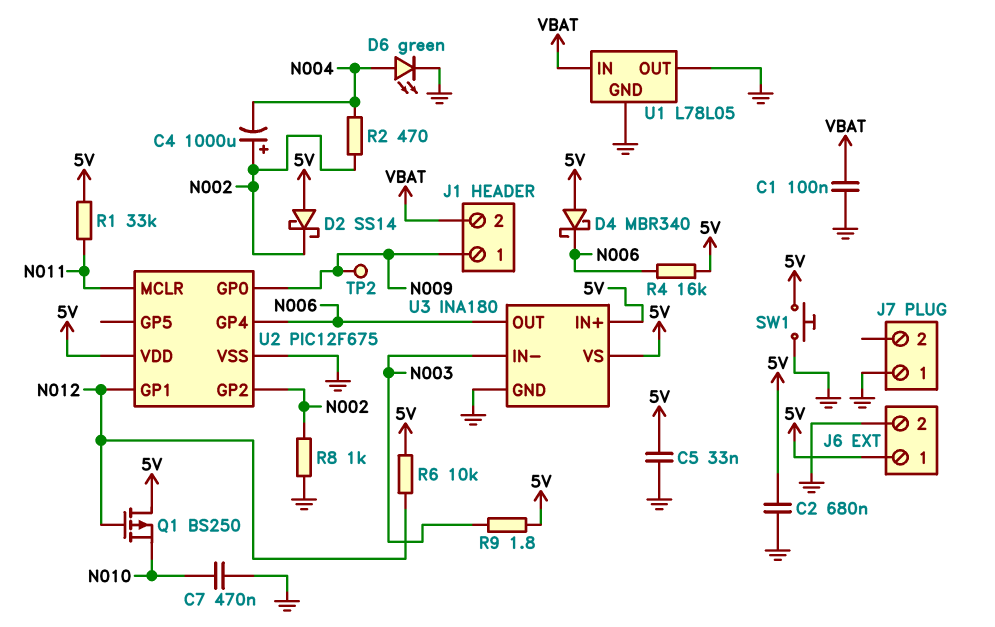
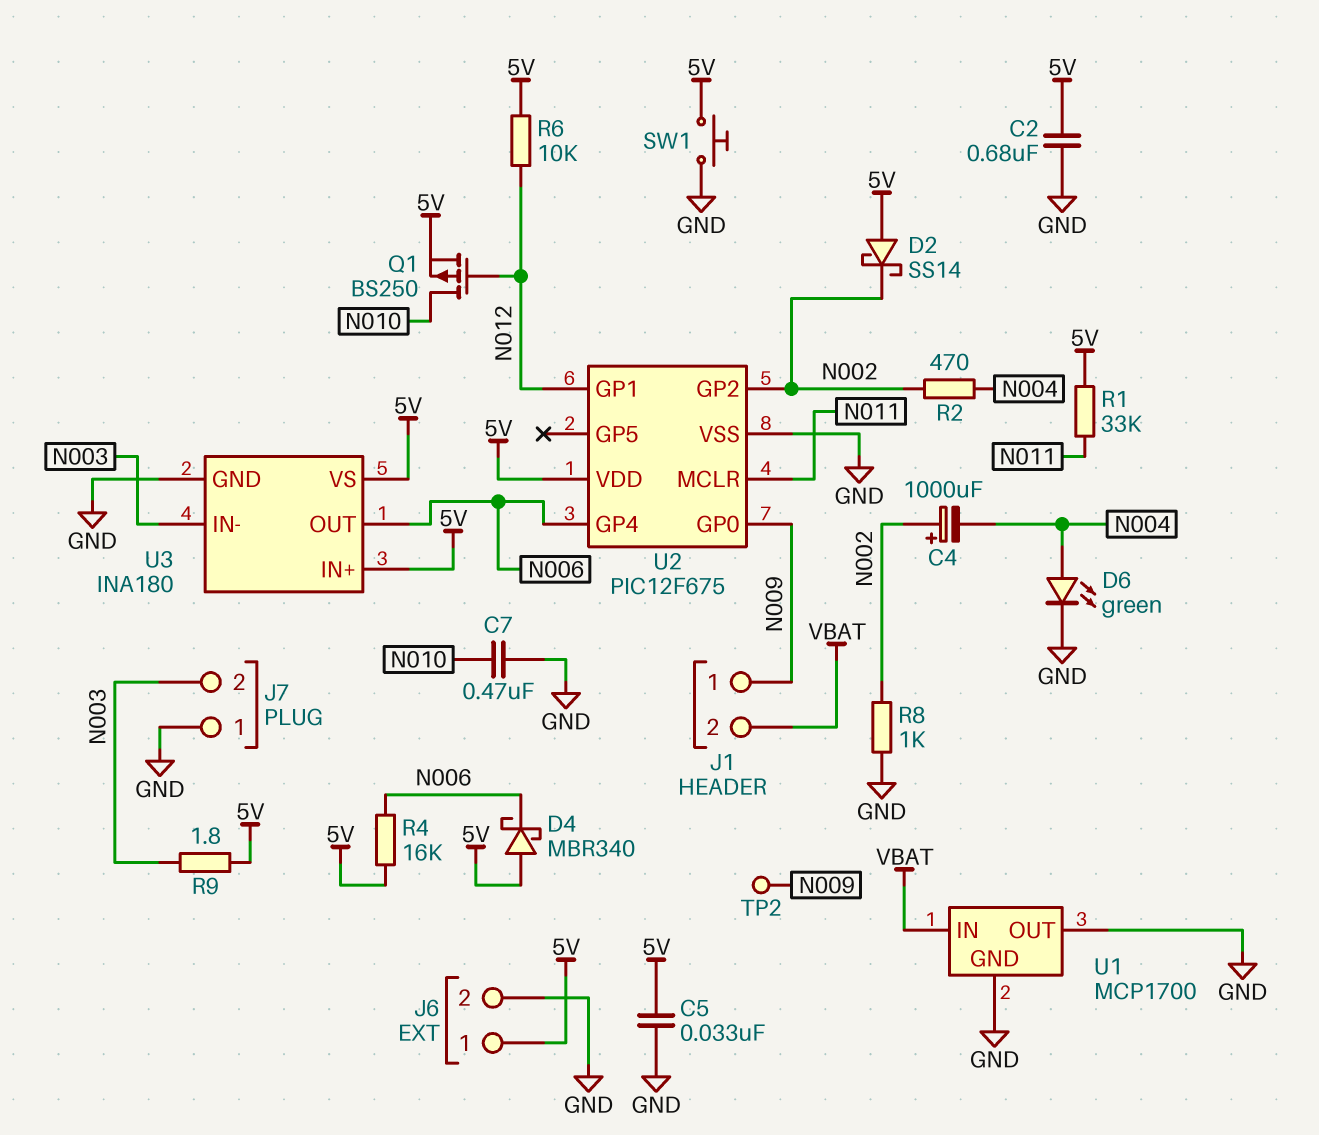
C1: 100nF (GND, VBAT) -> none
J7 pin 2: none -> N003
Q1: PMOS BS250 (G N012, D 5V, S N010) -> PMOS BS250 (G N012, D N010, S 5V)
U1: L78L05 -> MCP1700

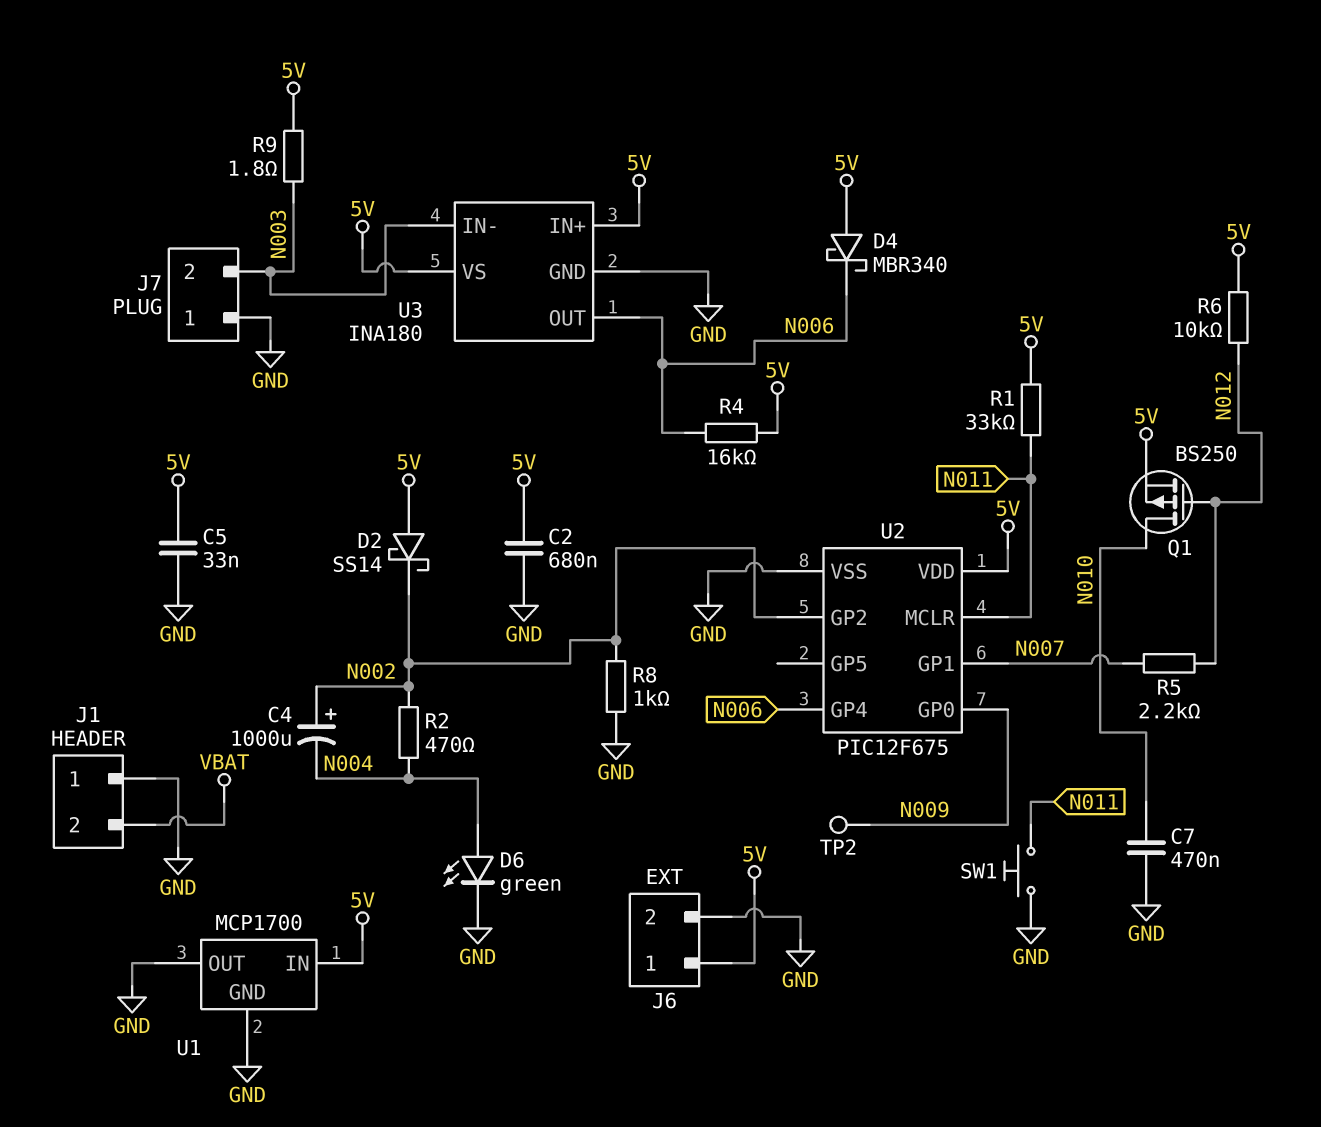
J1 pin 1: N009 -> GND
R5: none -> 2.2k (N007, N012)
SW1: button (5V, GND) -> button (GND, N011)
U1 pin IN: VBAT -> 5V
U2 pin GP1: N012 -> N007

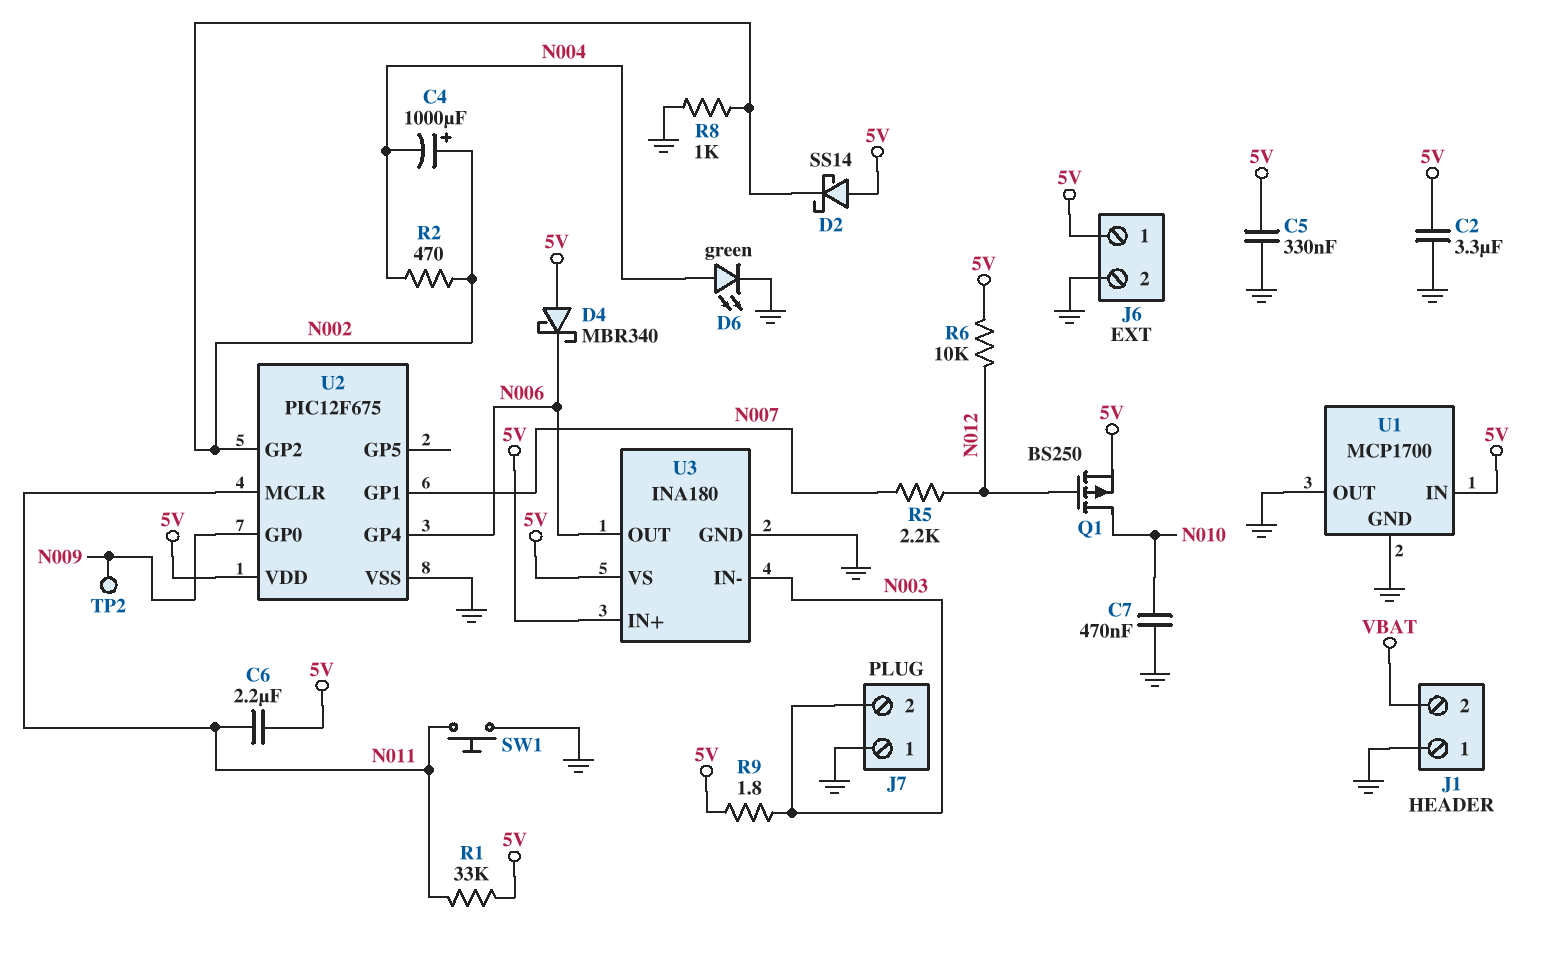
C2: 680nF (5V, GND) -> 3.3uF (5V, GND)
C5: 33nF (5V, GND) -> 330nF (5V, GND)
C6: none -> 2.2uF (5V, N011)
R4: 16k (5V, N006) -> none

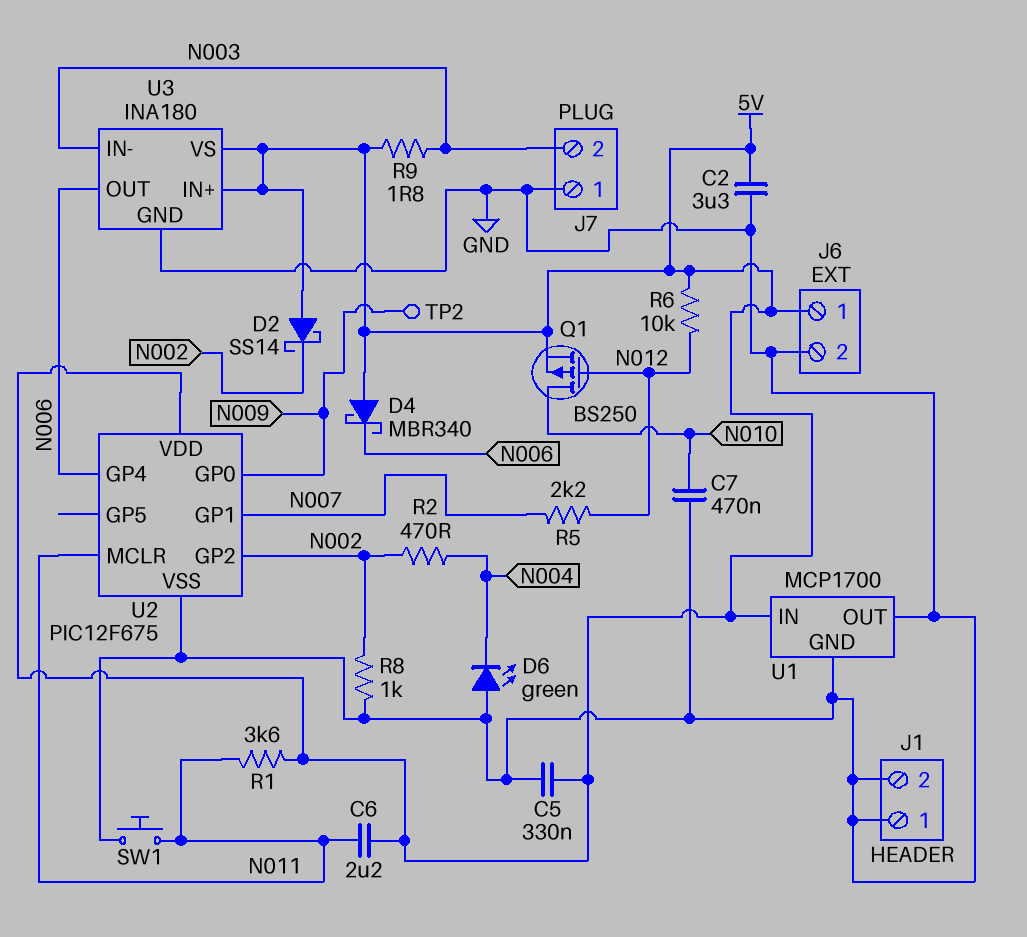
C4: 1000uF (plus N002, minus N004) -> none
D6: LED green (A N004, K GND) -> LED green (A GND, K N004)
J1 pin 2: VBAT -> GND
R1: 33k (5V, N011) -> 3.6k (5V, N011)

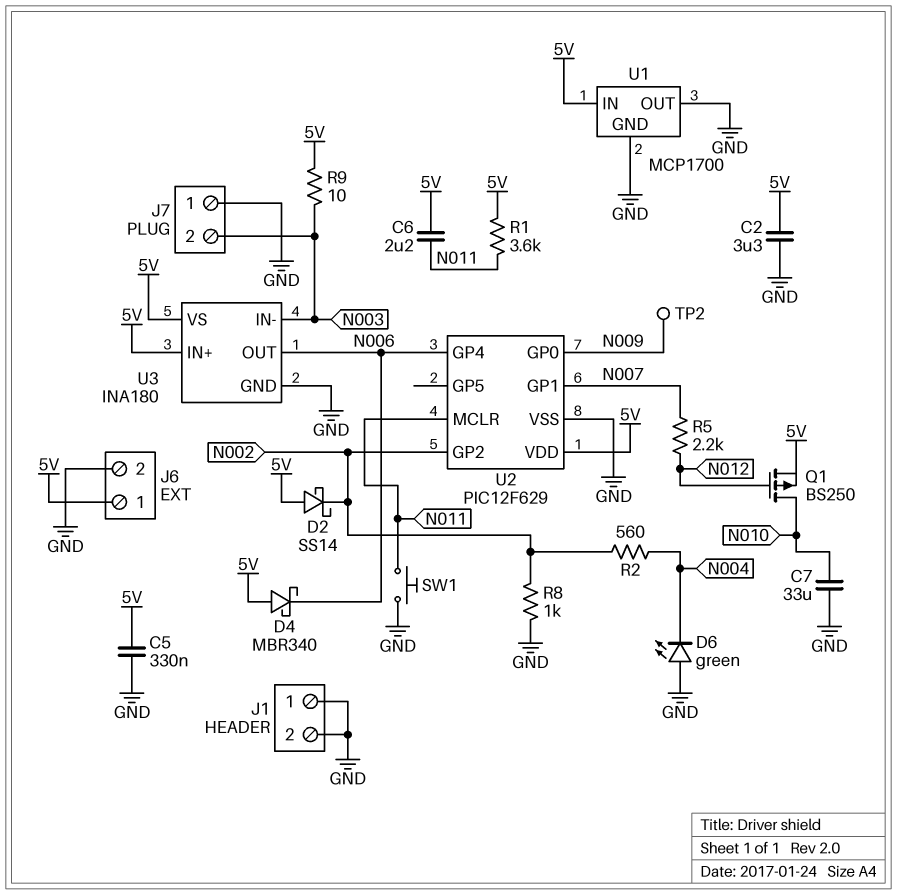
C7: 470nF (GND, N010) -> 33uF (GND, N010)
R2: 470 (N002, N004) -> 560 (N002, N004)
R6: 10k (5V, N012) -> none
R9: 1.8 (5V, N003) -> 10 (5V, N003)
U2: PIC12F675 -> PIC12F629

